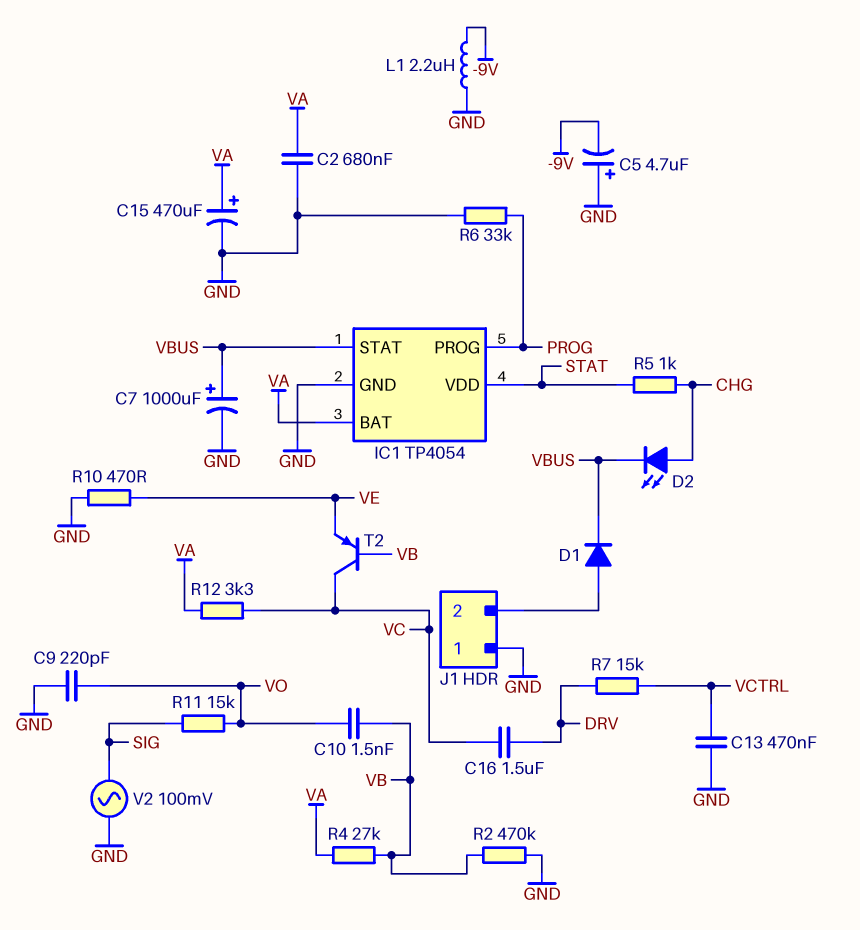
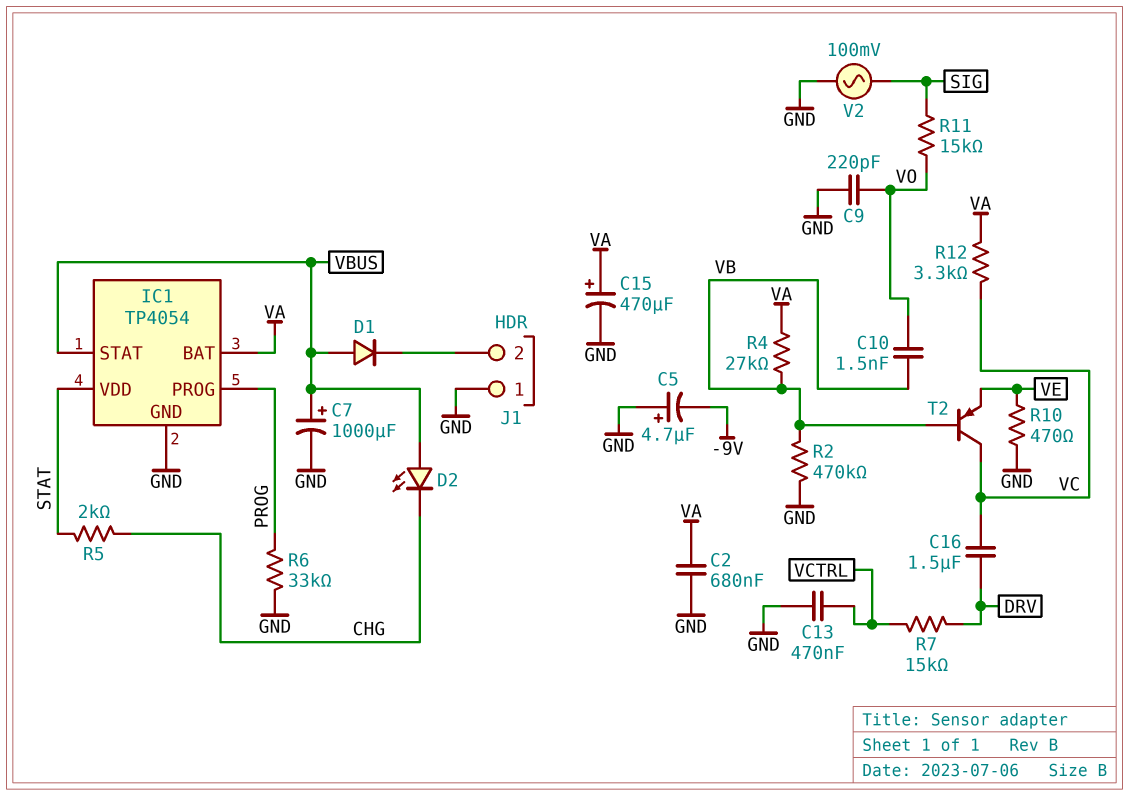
D1: diode (A J1/2, K VBUS) -> diode (A VBUS, K J1/2)
D2: LED (A CHG, K VBUS) -> LED (A VBUS, K CHG)
L1: 2.2uH (-9V, GND) -> none
R5: 1k (CHG, STAT) -> 2k (CHG, STAT)

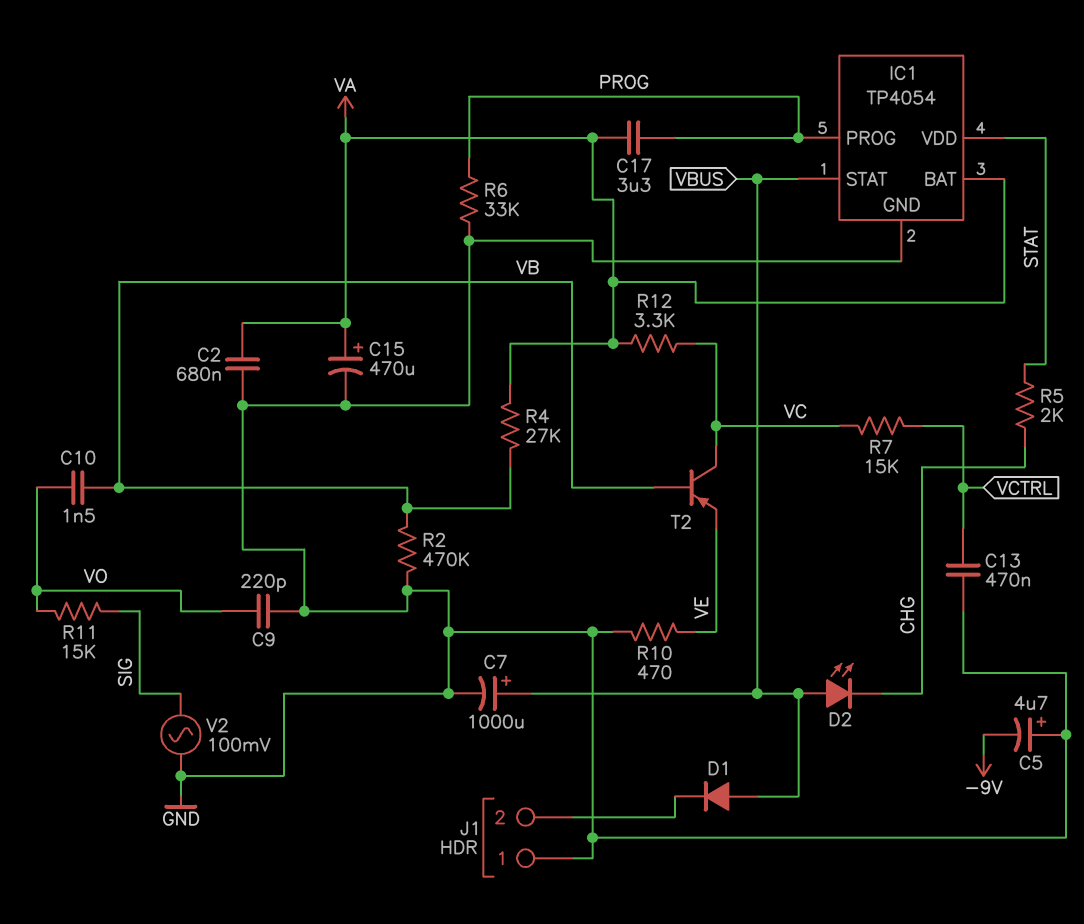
C16: 1.5uF (DRV, VC) -> none
C17: none -> 3.3uF (PROG, VA)
R7: 15k (DRV, VCTRL) -> 15k (VC, VCTRL)

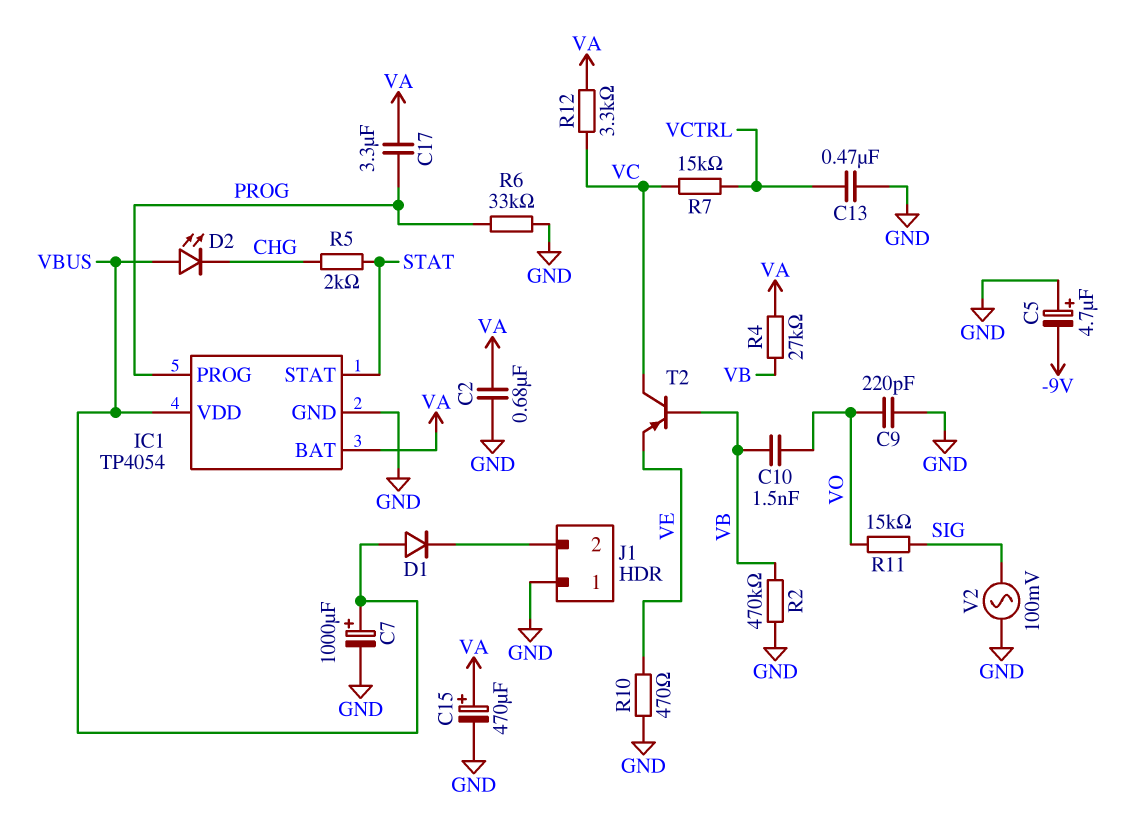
IC1 pin STAT: VBUS -> STAT
IC1 pin VDD: STAT -> VBUS

